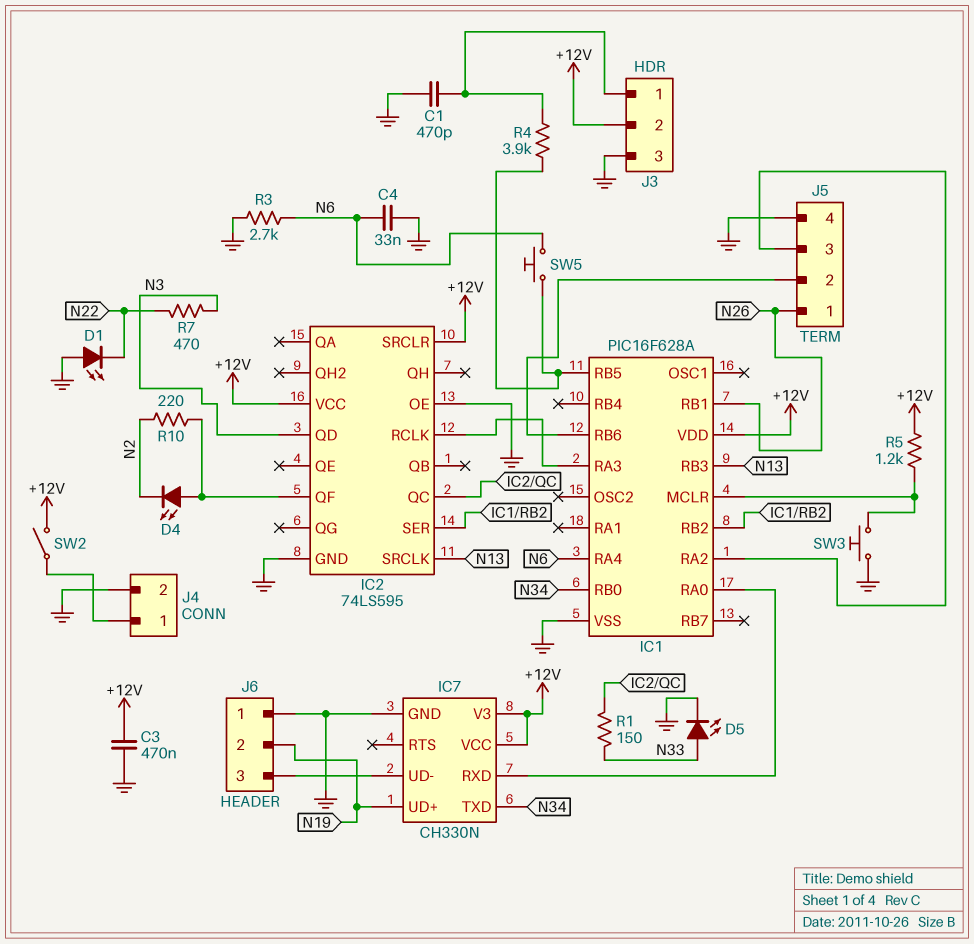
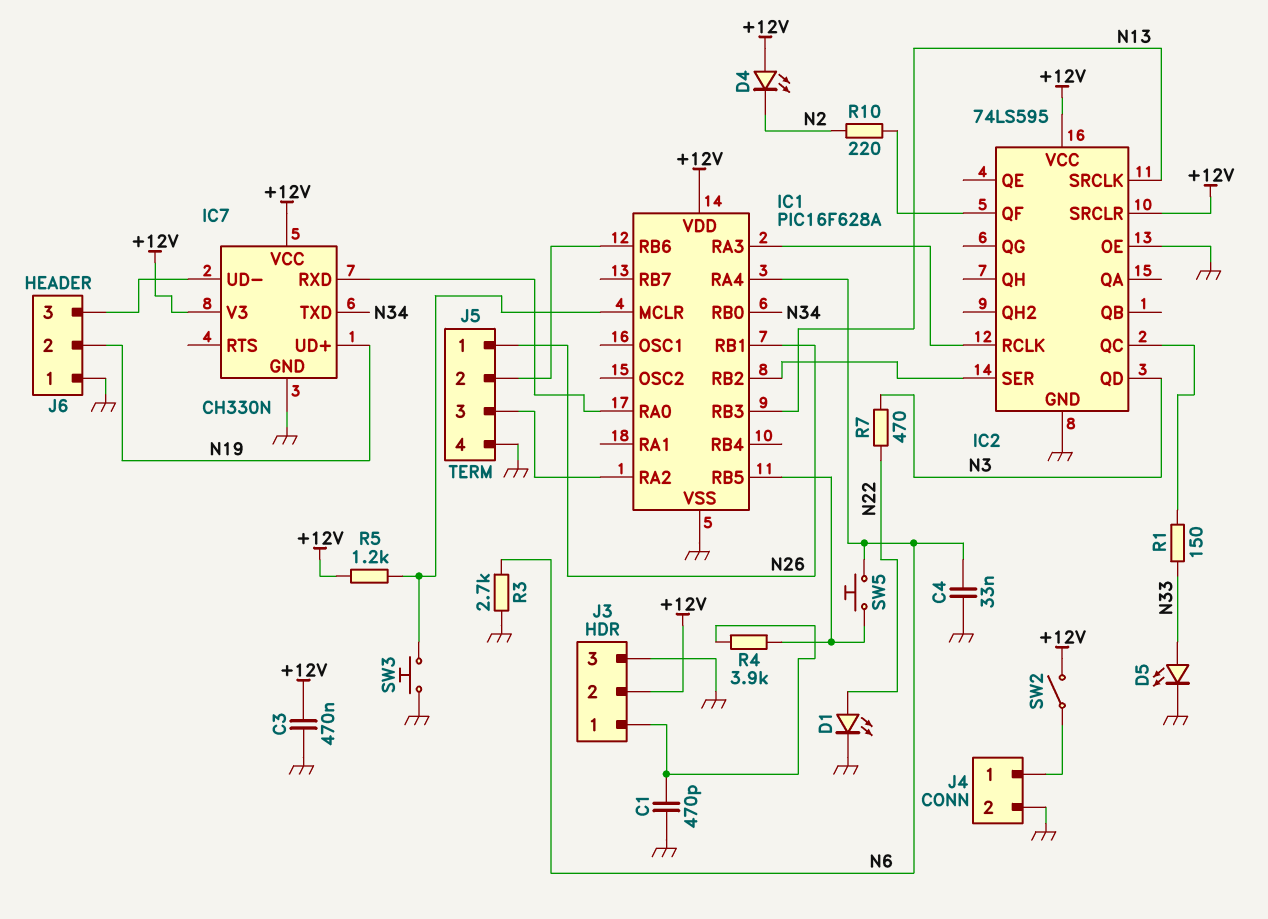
D1: LED (A GND, K N22) -> LED (A N22, K GND)
D4: LED (A IC2/QF, K N2) -> LED (A +12V, K N2)

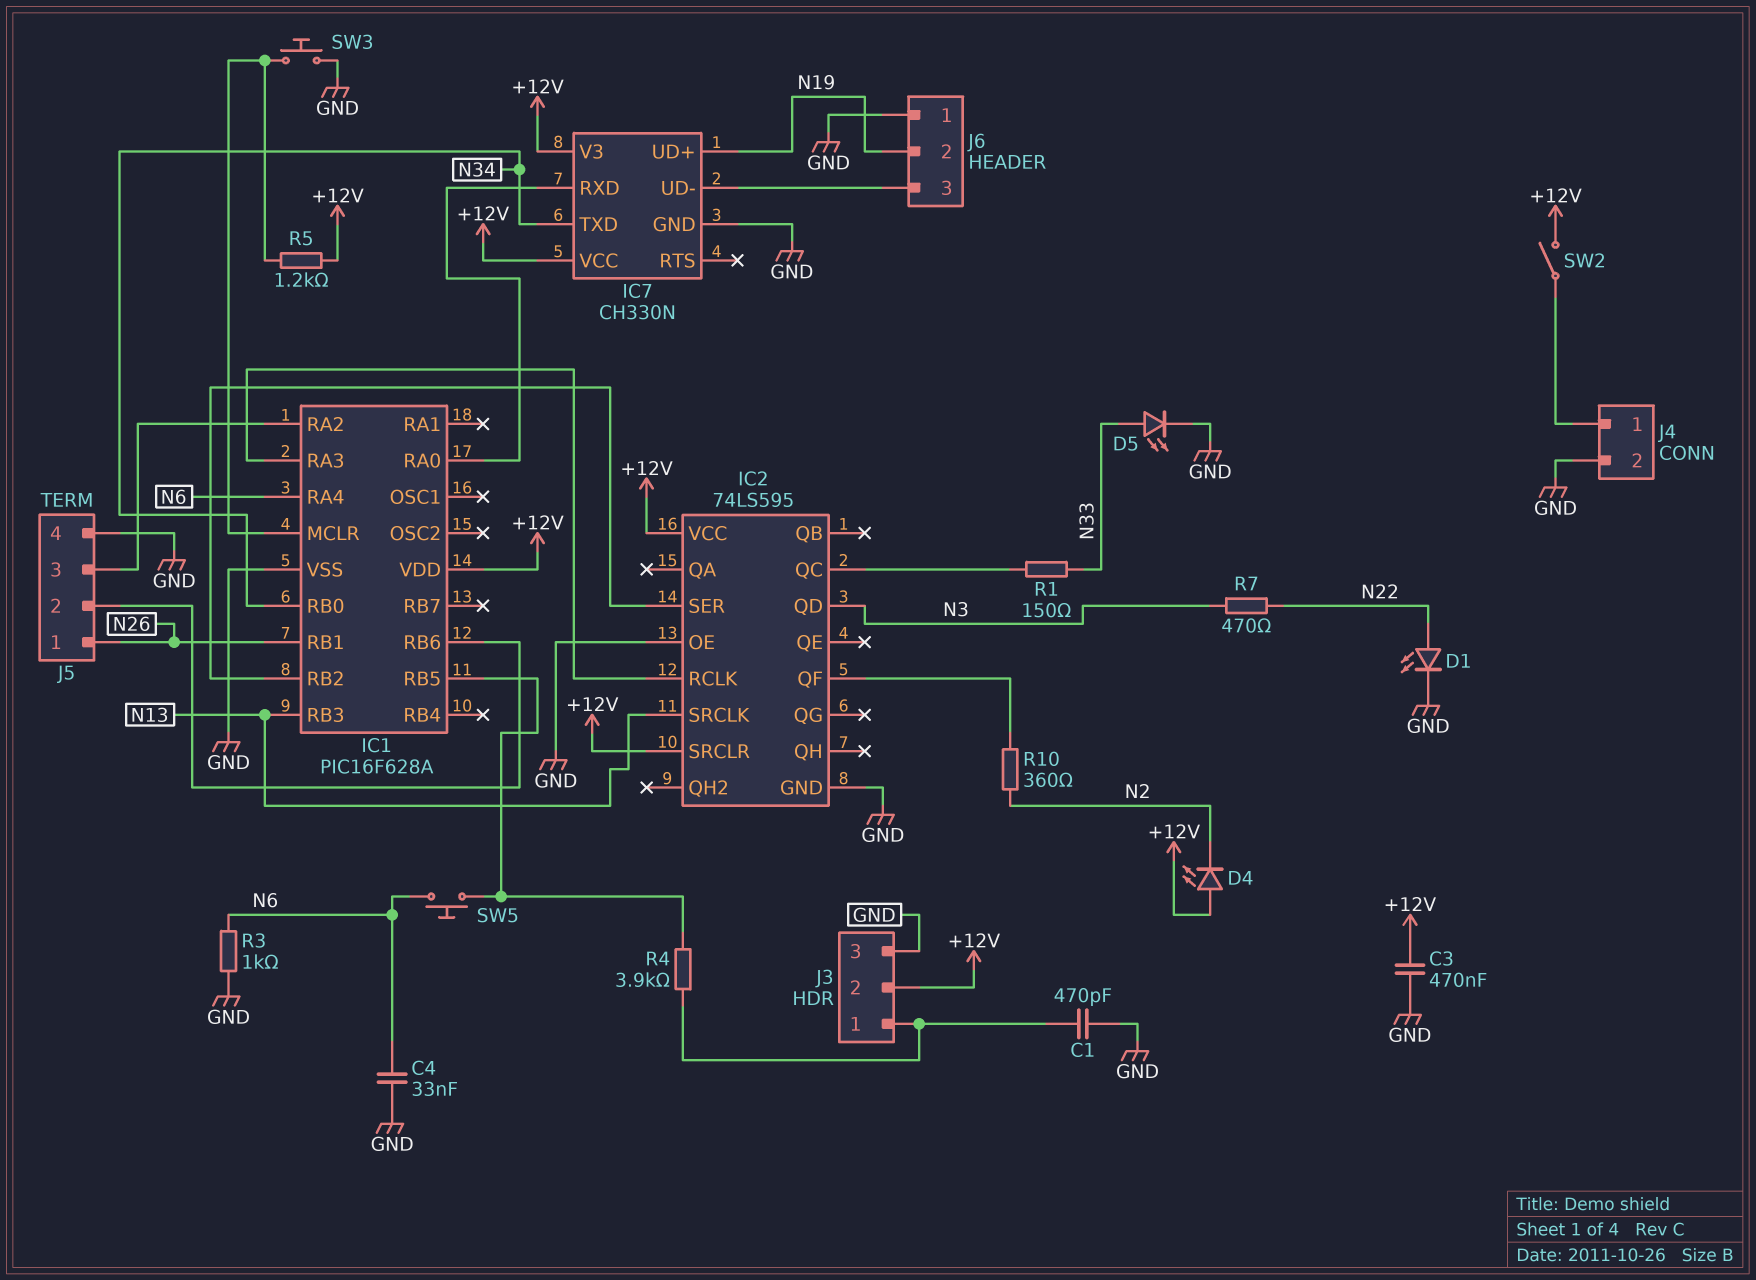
R3: 2.7k (GND, N6) -> 1k (GND, N6)
R10: 220 (IC2/QF, N2) -> 360 (IC2/QF, N2)

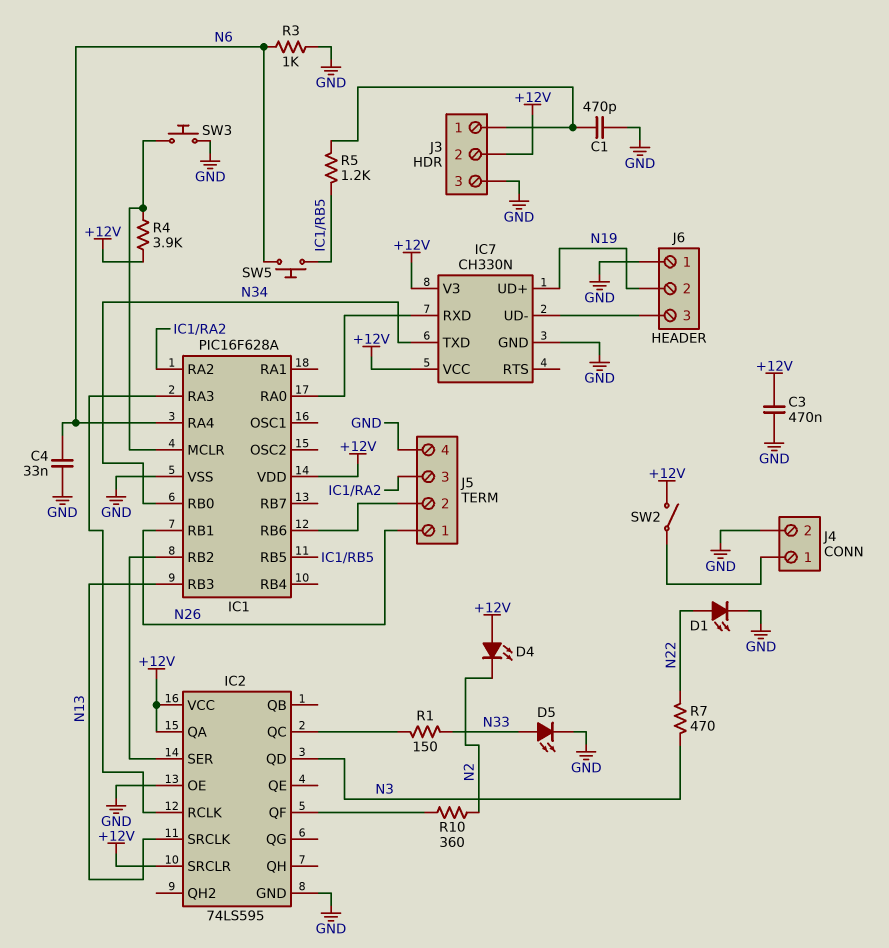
IC2 pin QA: none -> +12V
R4: 3.9k (IC1/RB5, J3/1) -> 3.9k (+12V, IC1/MCLR)
R5: 1.2k (+12V, IC1/MCLR) -> 1.2k (IC1/RB5, J3/1)

